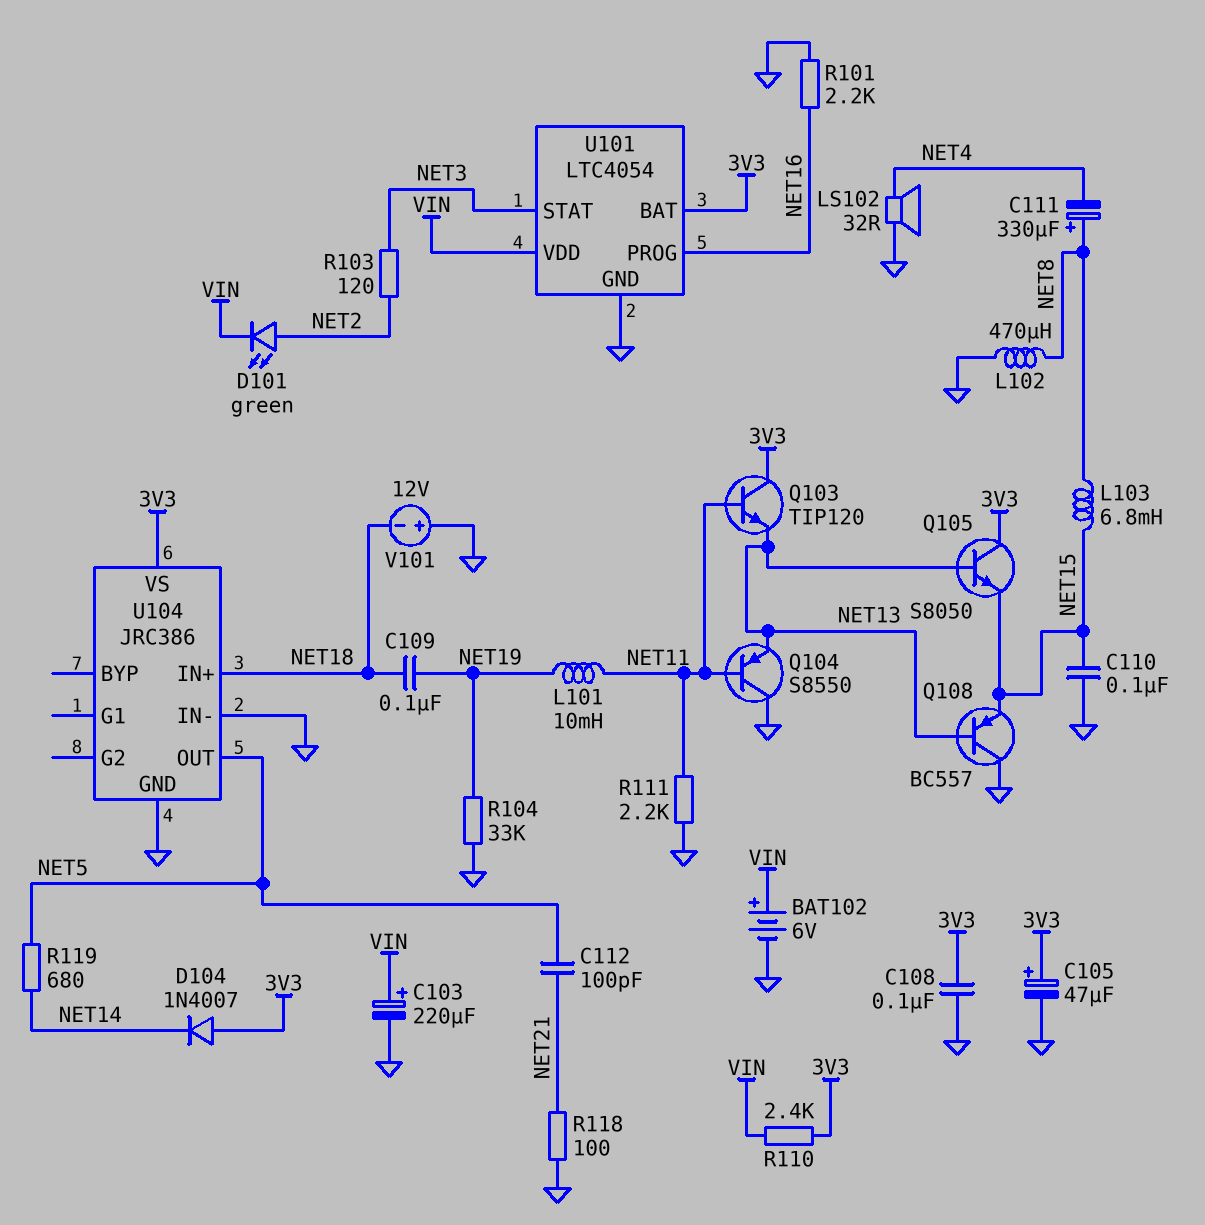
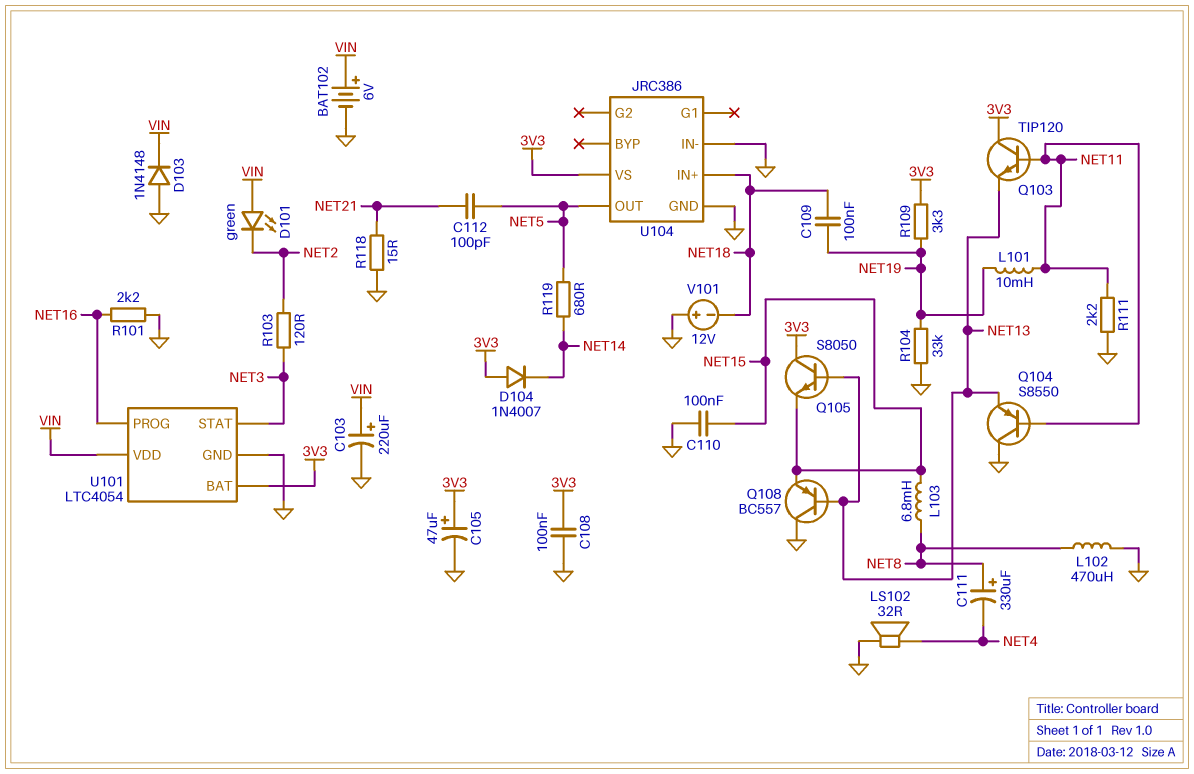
D101: LED green (A NET2, K VIN) -> LED green (A VIN, K NET2)
D103: none -> diode 1N4148 (A GND, K VIN)
R109: none -> 3.3k (3V3, NET19)
R110: 2.4k (3V3, VIN) -> none
R118: 100 (GND, NET21) -> 15 (GND, NET21)

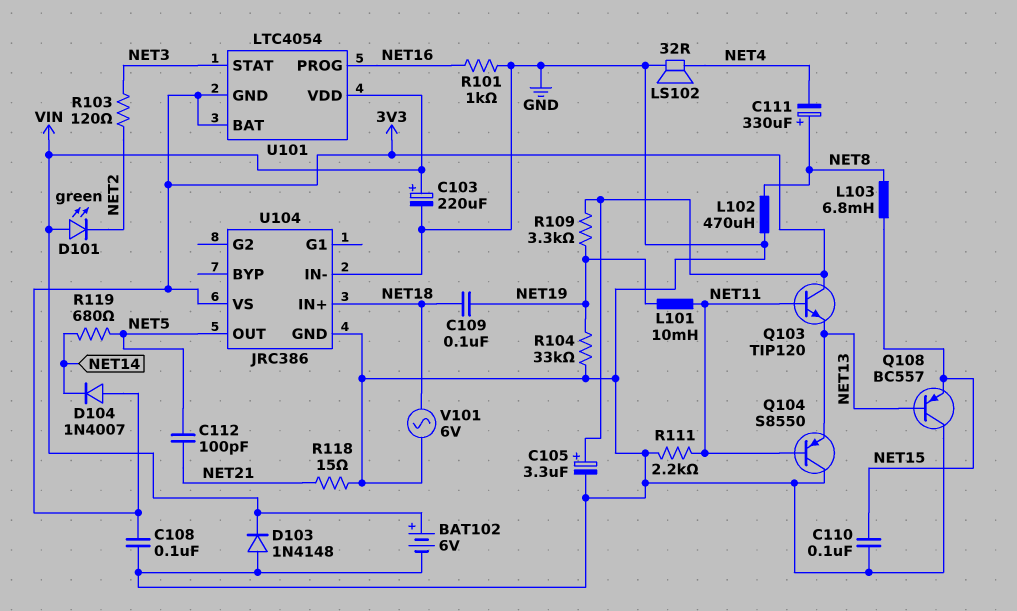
C105: 47uF (plus 3V3, minus GND) -> 3.3uF (plus 3V3, minus GND)
Q105: NPN S8050 (B NET13, C 3V3, E NET15) -> none
R101: 2.2k (GND, NET16) -> 1k (GND, NET16)
U101 pin GND: GND -> 3V3
V101: 12V (plus GND, minus NET18) -> AC 6V (GND, NET18)

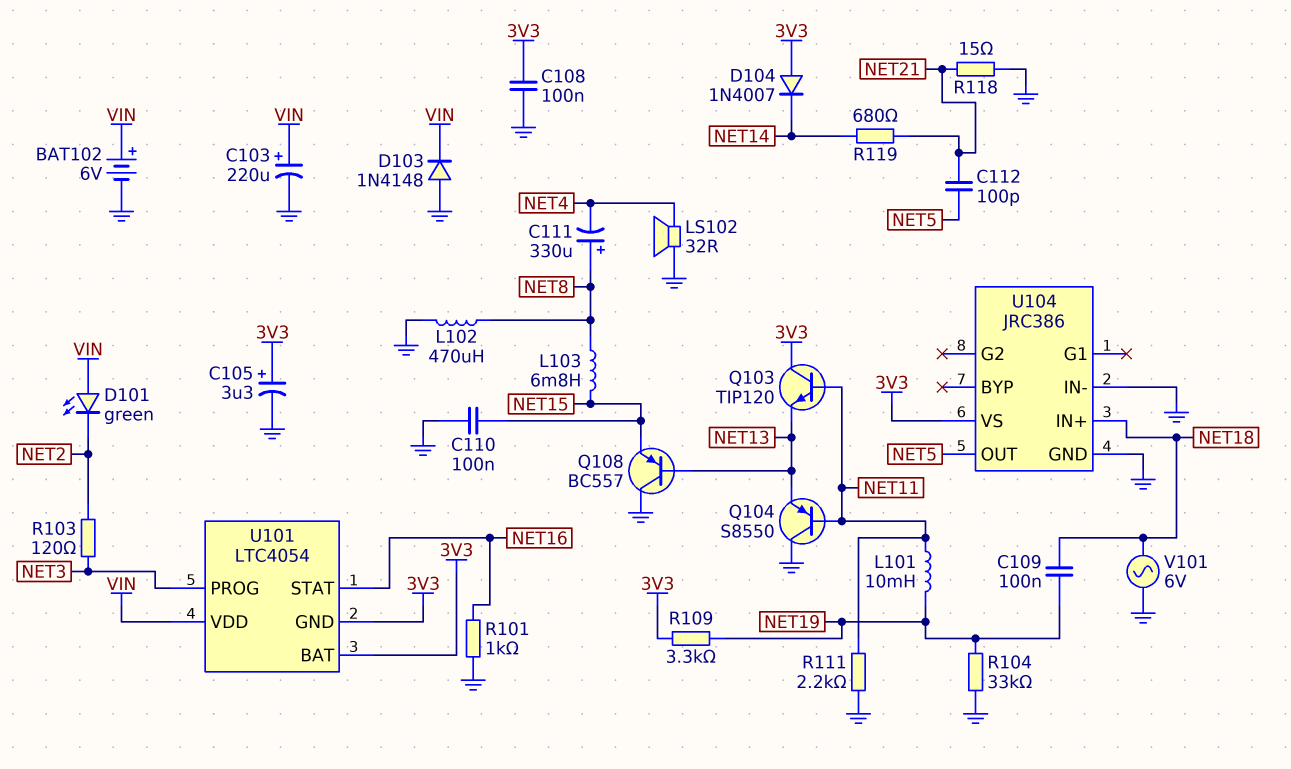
R119: 680 (NET5, NET14) -> 680 (NET14, NET21)
U101 pin PROG: NET16 -> NET3
U101 pin STAT: NET3 -> NET16

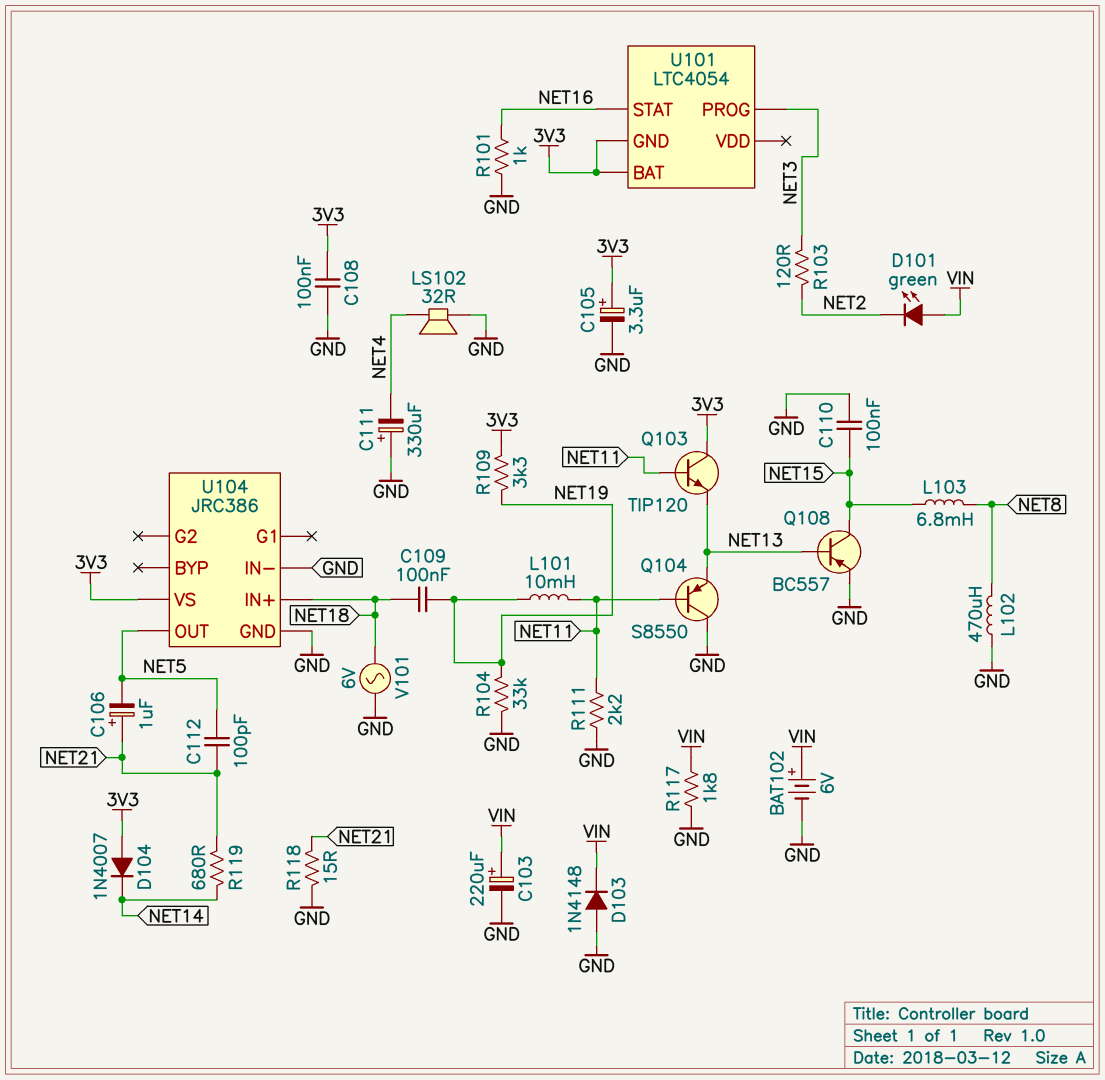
C106: none -> 1uF (plus NET21, minus NET5)
C111: 330uF (plus NET8, minus NET4) -> 330uF (plus GND, minus NET4)
Q108: PNP BC557 (B NET13, C GND, E NET15) -> PNP BC557 (B NET13, C NET15, E GND)
R117: none -> 1.8k (GND, VIN)
U101 pin VDD: VIN -> none

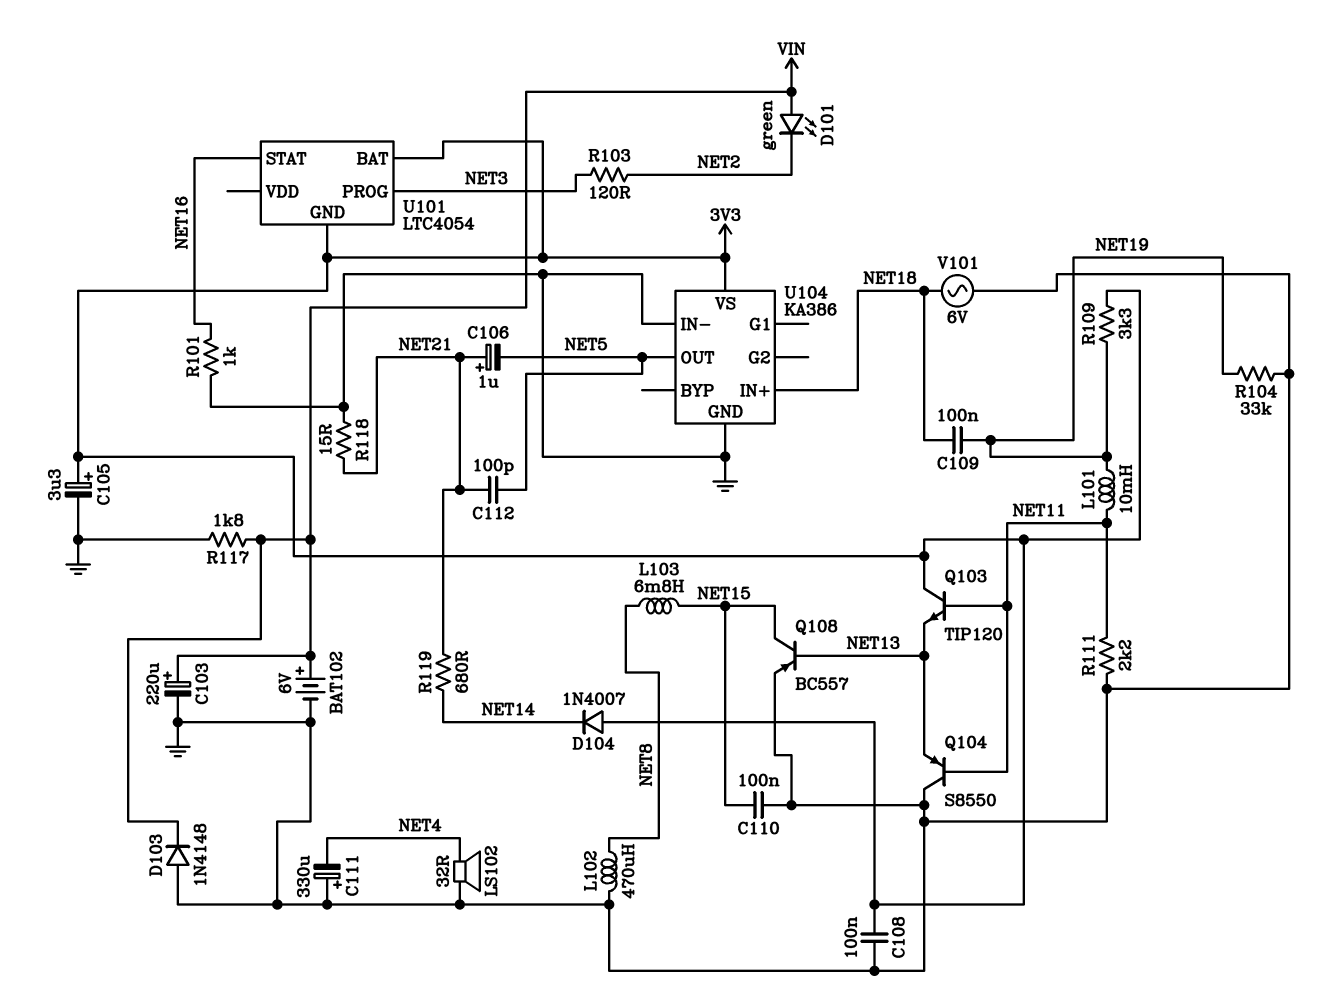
U104: JRC386 -> KA386

